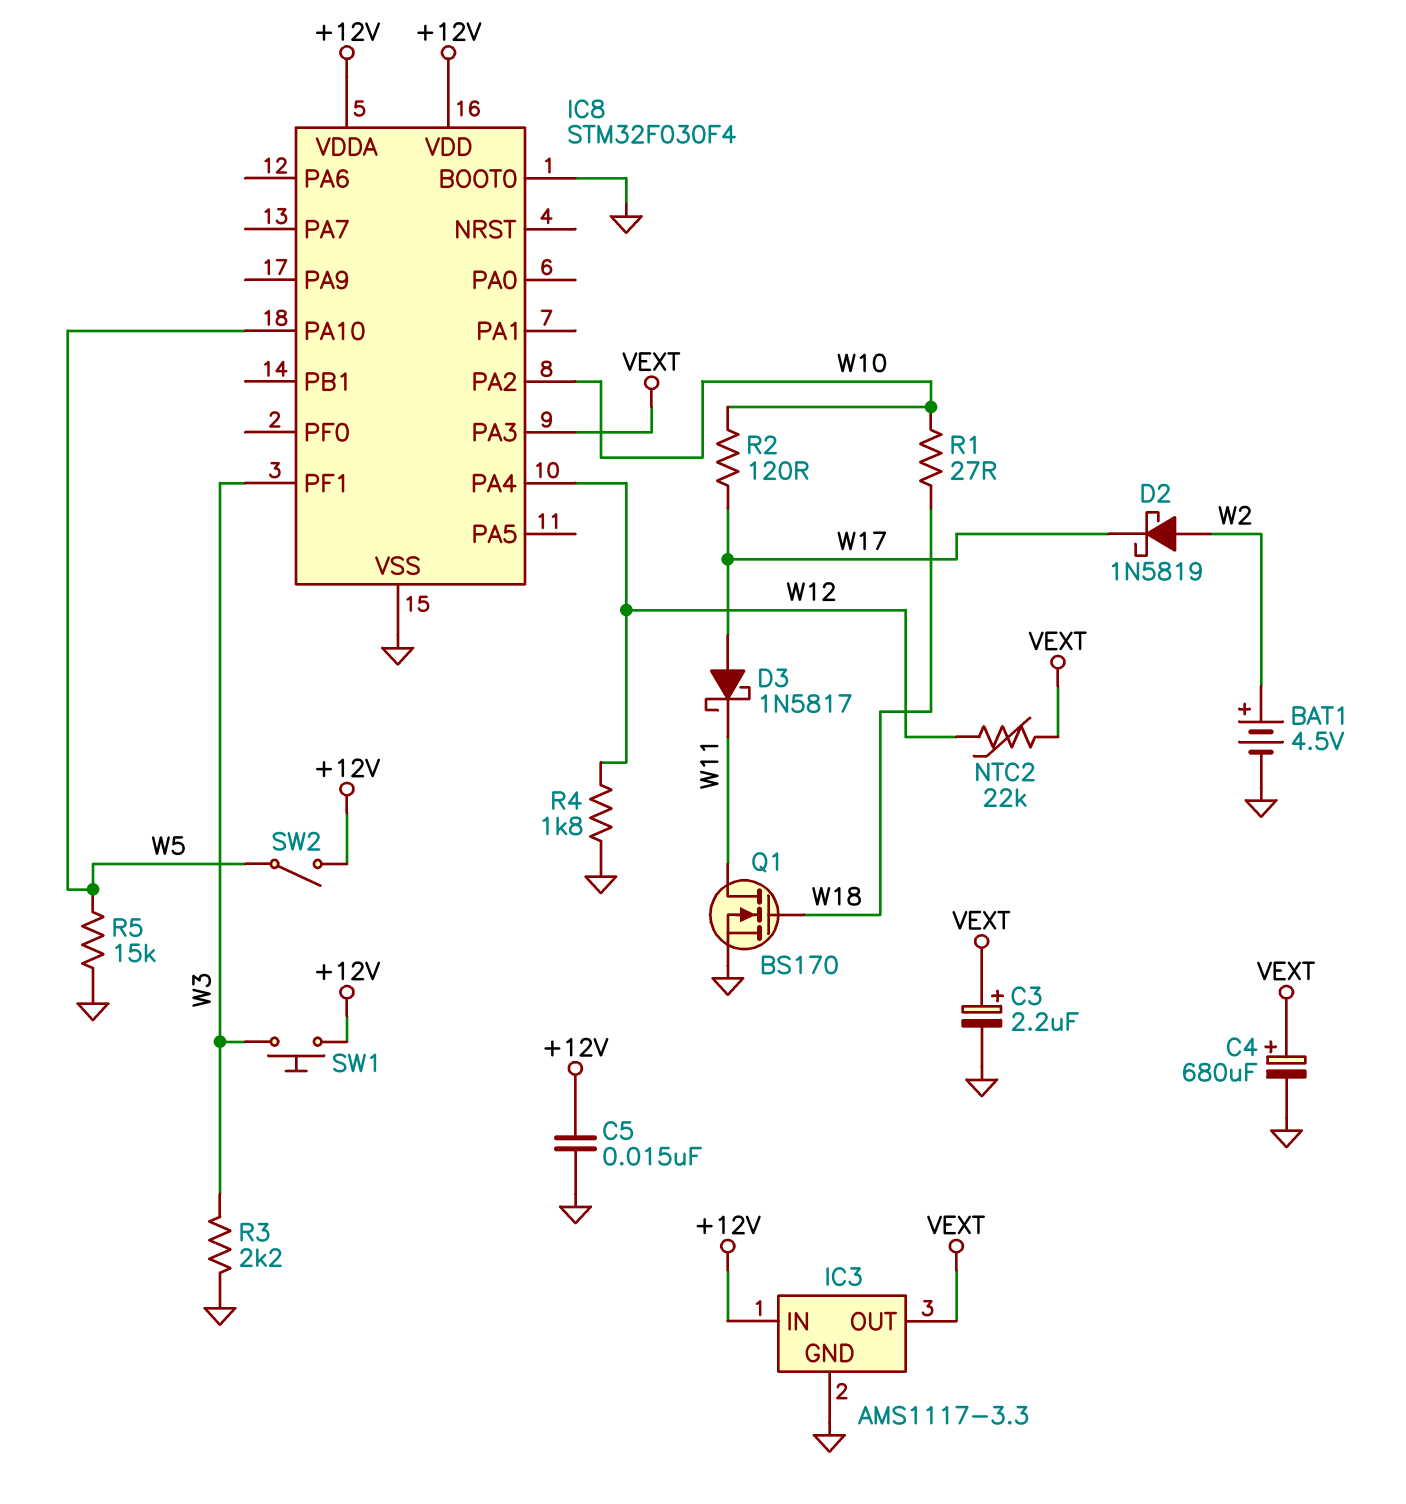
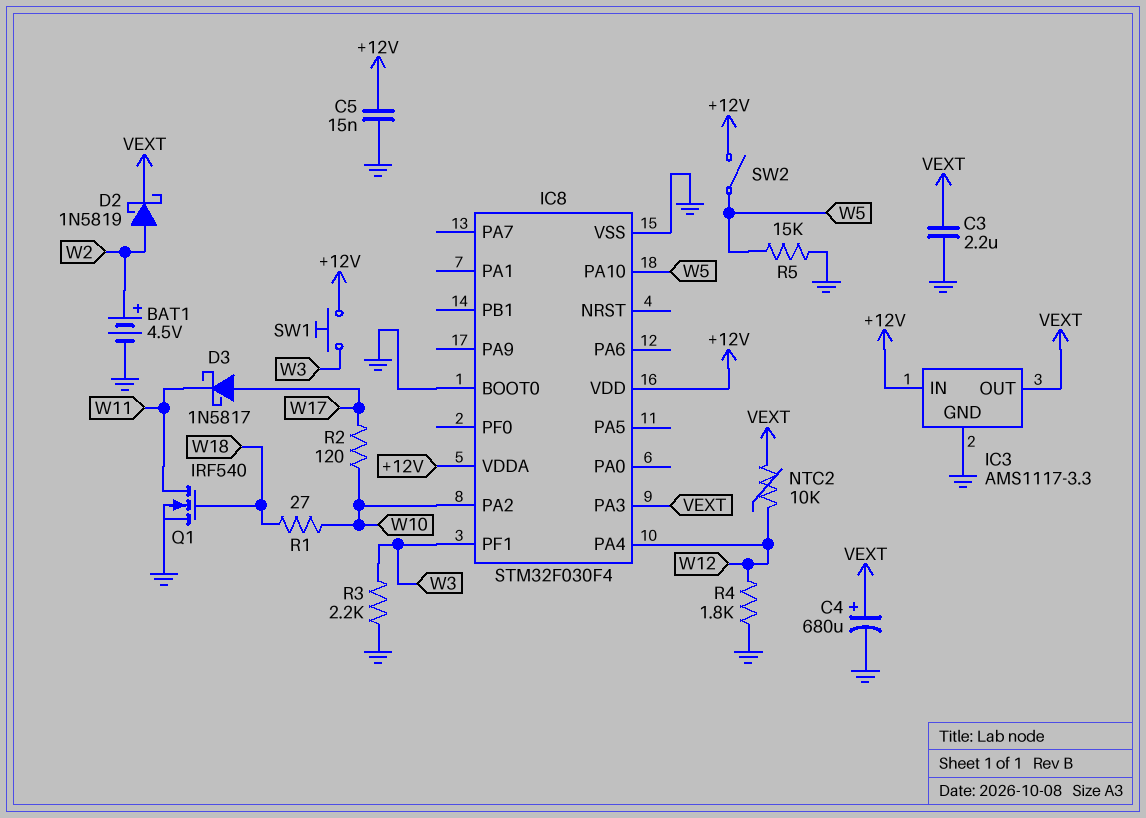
C3: 2.2uF (plus VEXT, minus GND) -> 2.2uF (GND, VEXT)
D2: schottky 1N5819 (A W2, K W17) -> schottky 1N5819 (A W2, K VEXT)
NTC2: 22k (VEXT, W12) -> 10k (VEXT, W12)
Q1: NMOS BS170 (G W18, D W11, S GND) -> NMOS IRF540 (G W18, D W11, S GND)

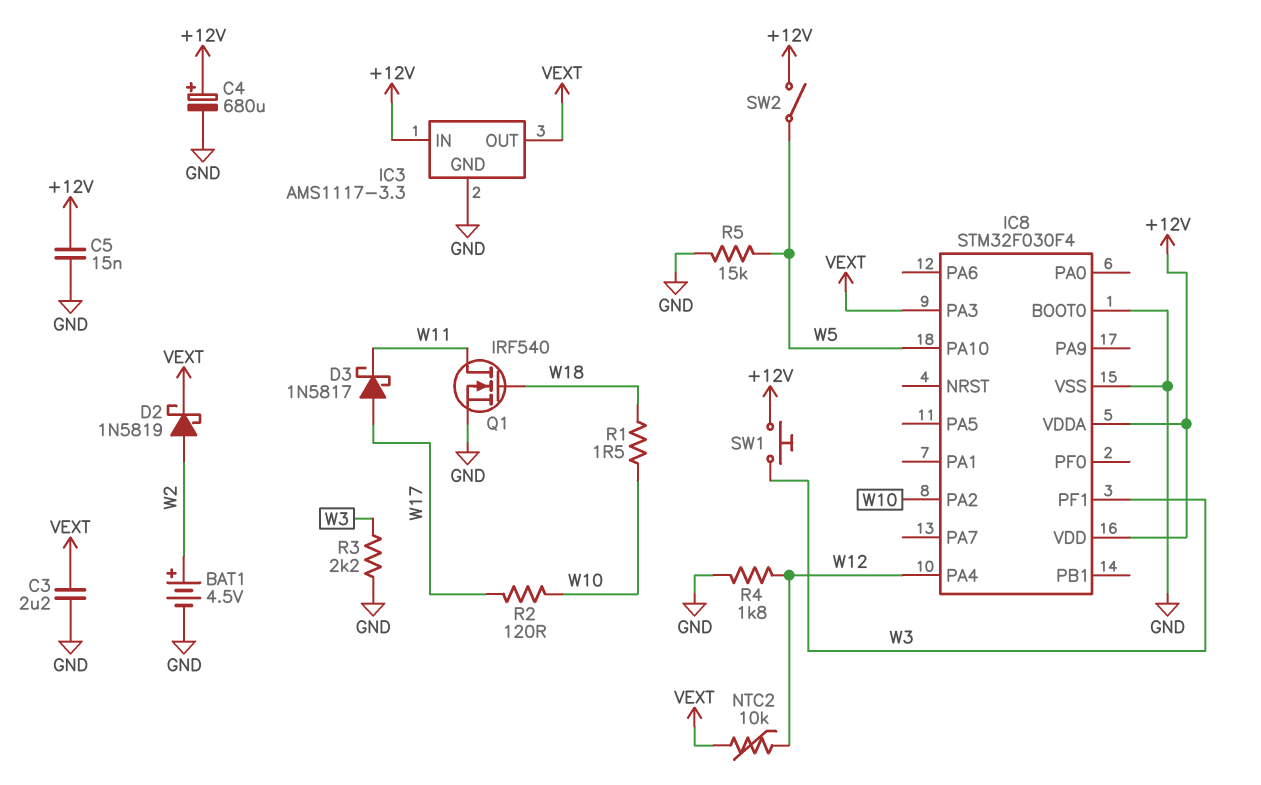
C4: 680uF (plus VEXT, minus GND) -> 680uF (plus +12V, minus GND)
R1: 27 (W10, W18) -> 1.5 (W10, W18)

